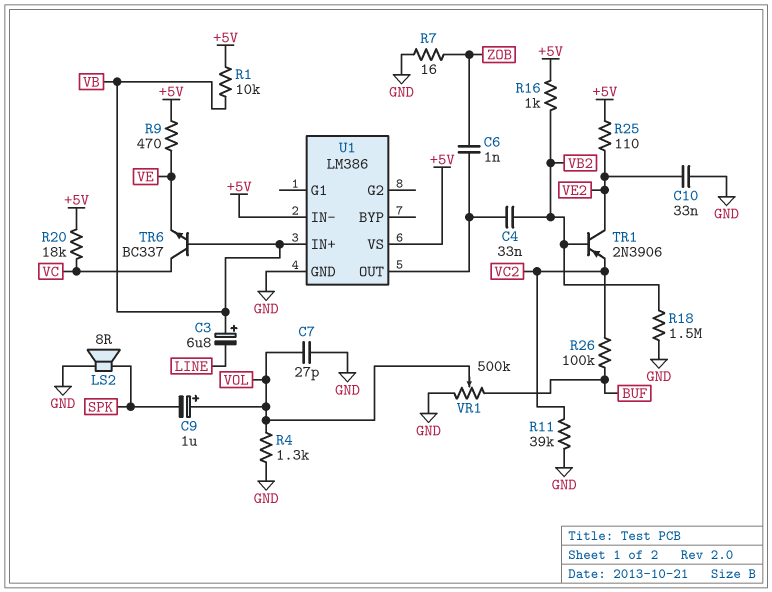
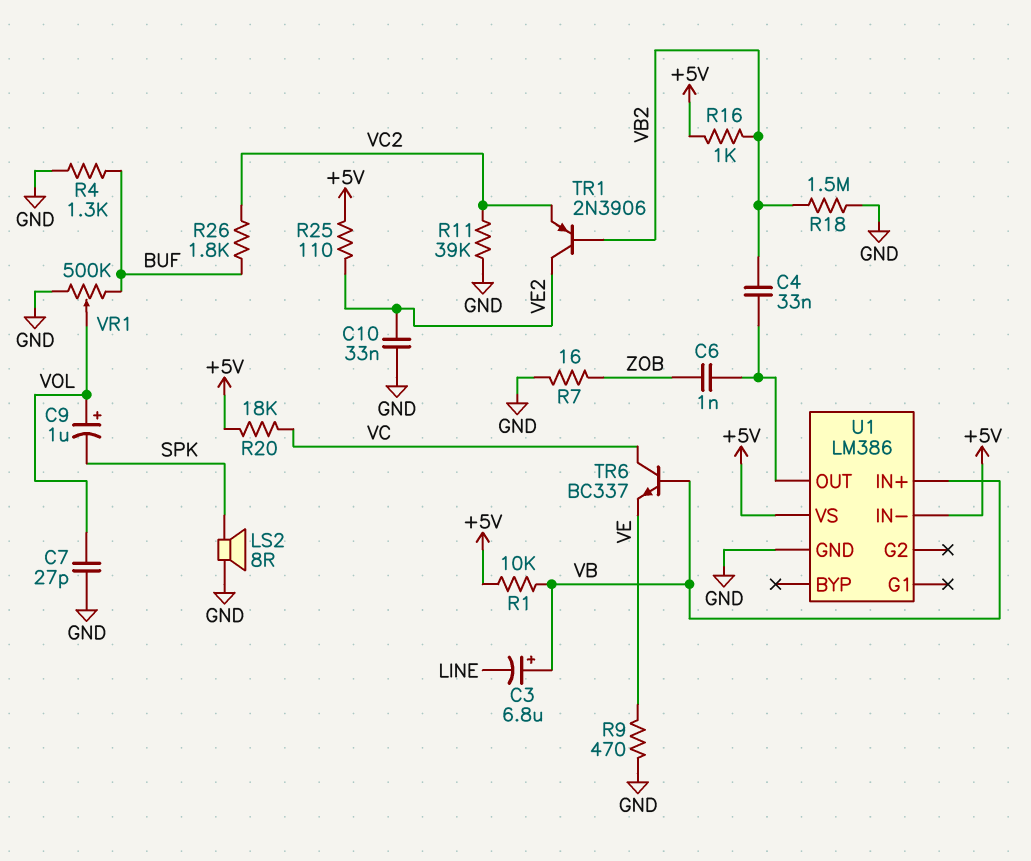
R4: 1.3k (GND, VOL) -> 1.3k (BUF, GND)
R9: 470 (+5V, VE) -> 470 (GND, VE)
R26: 100k (BUF, VC2) -> 1.8k (BUF, VC2)

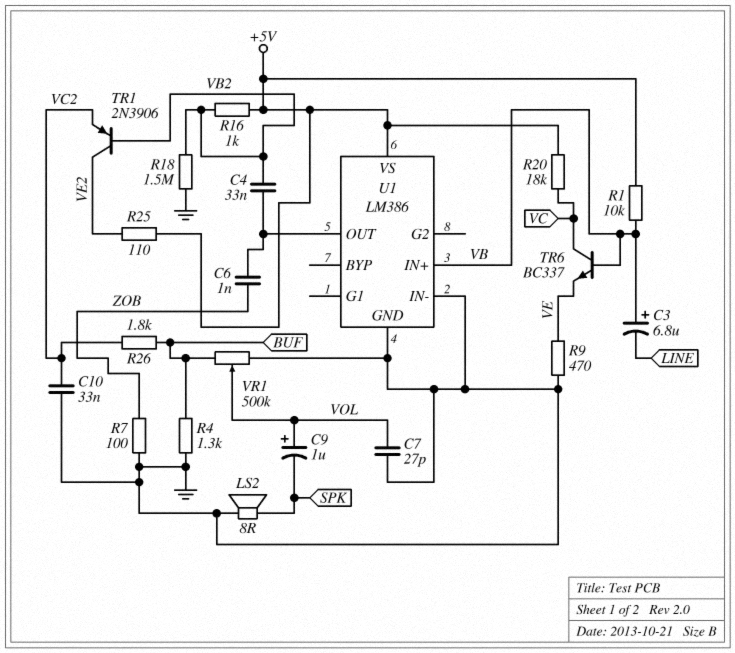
C10: 33nF (GND, VE2) -> 33nF (GND, VC2)
R7: 16 (GND, ZOB) -> 100 (GND, ZOB)
R11: 39k (GND, VC2) -> none
U1 pin IN-: +5V -> GND

